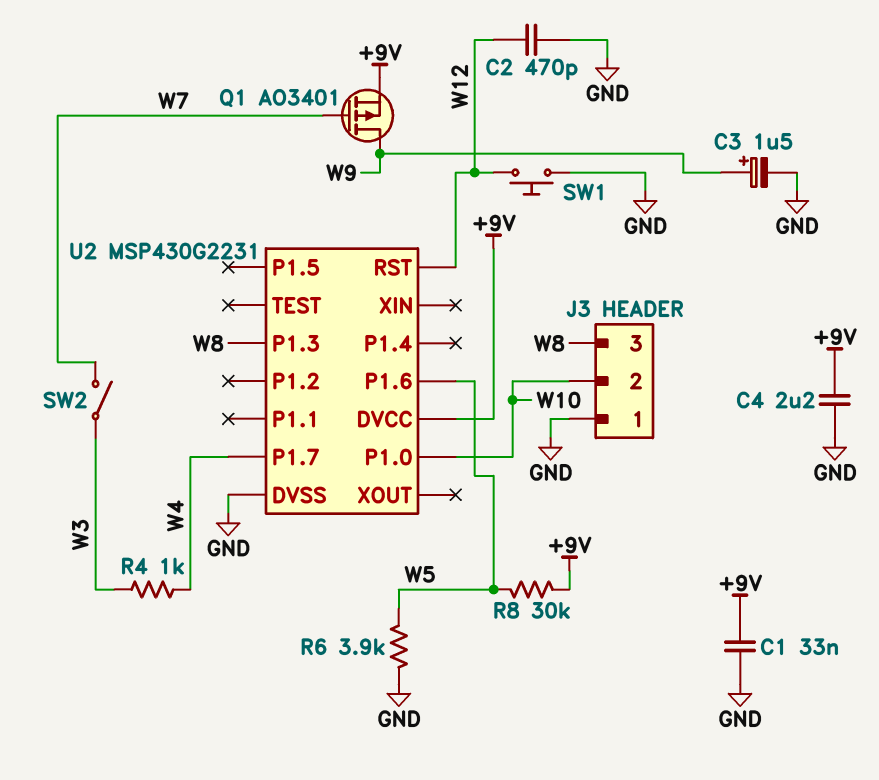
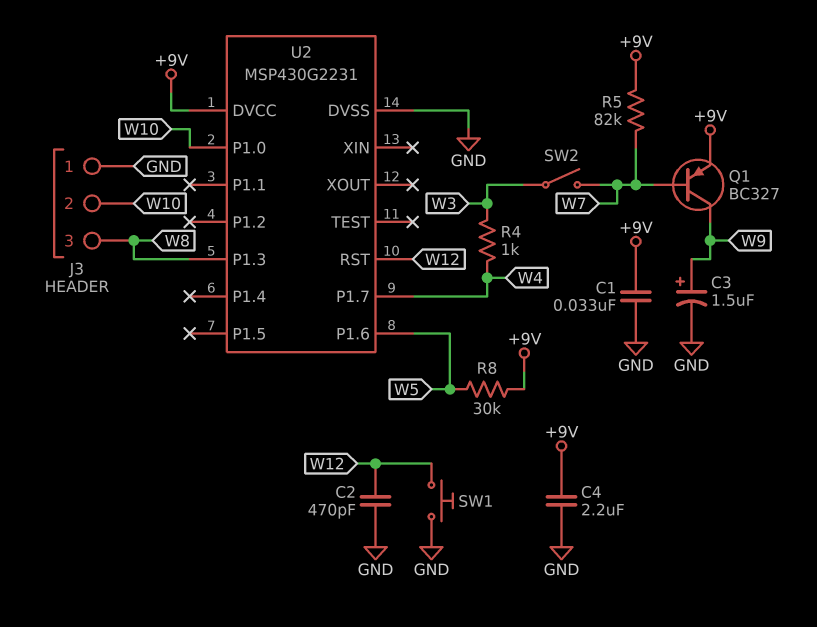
Q1: PMOS AO3401 (G W7, D W9, S +9V) -> PNP BC327 (B W7, C W9, E +9V)
R5: none -> 82k (+9V, W7)
R6: 3.9k (GND, W5) -> none

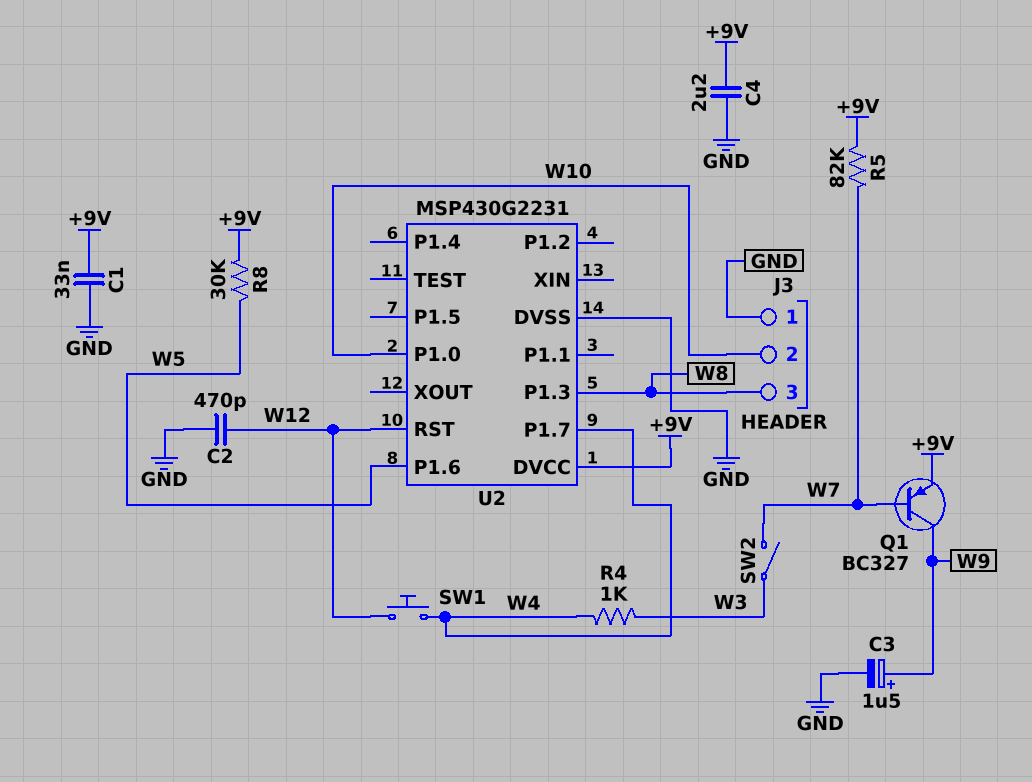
SW1: button (GND, W12) -> button (W4, W12)

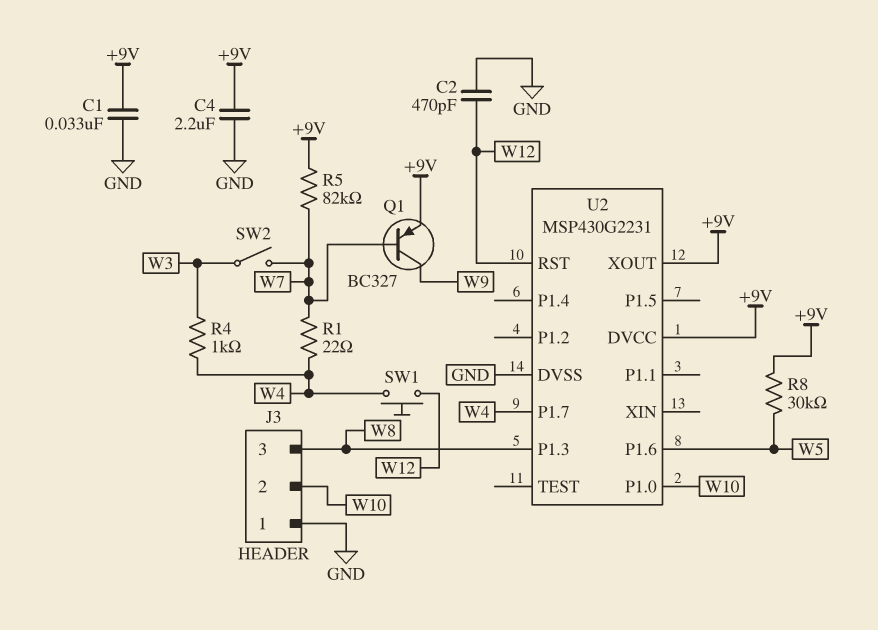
C3: 1.5uF (plus W9, minus GND) -> none
R1: none -> 22 (W4, W7)
U2 pin XOUT: none -> +9V

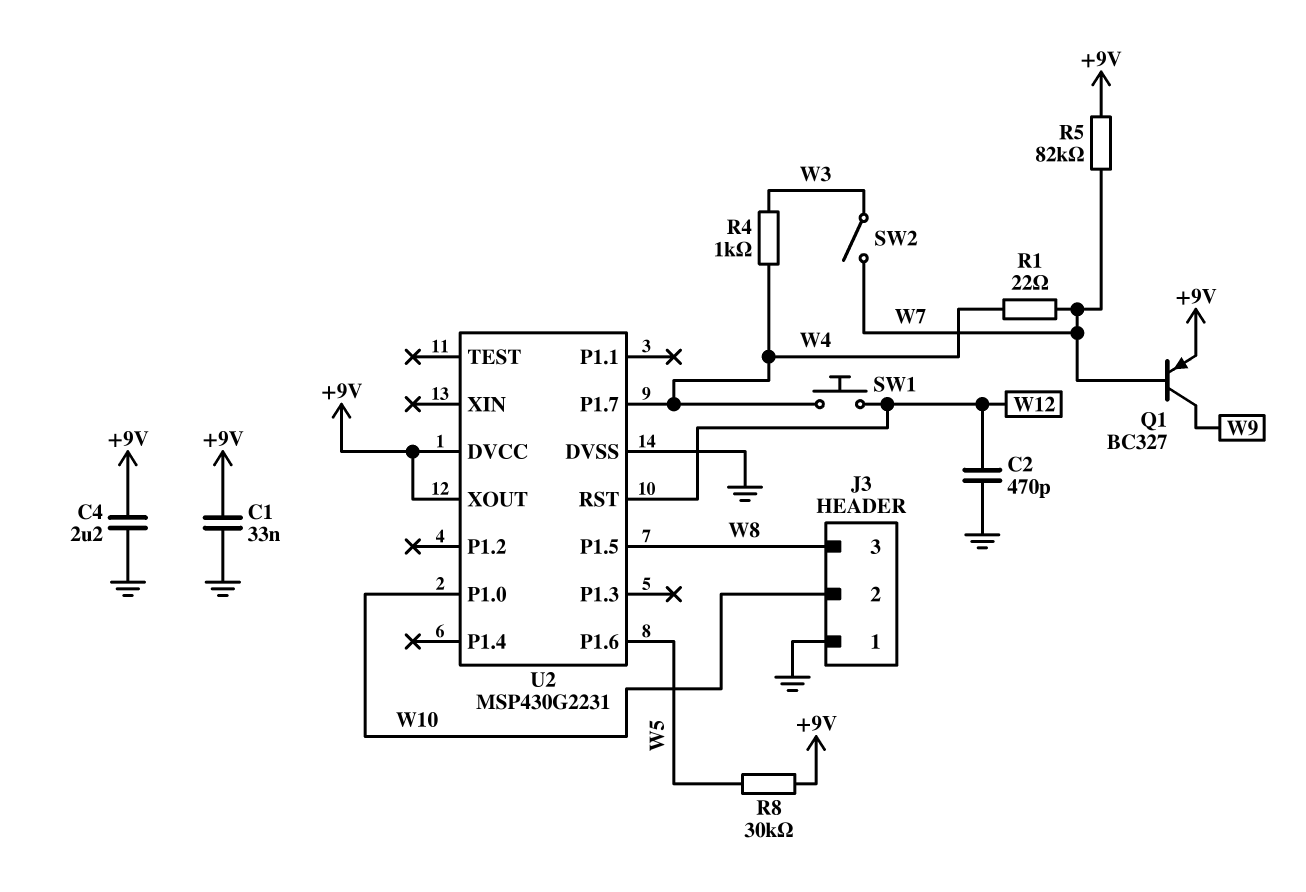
U2 pin P1.3: W8 -> none
U2 pin P1.5: none -> W8

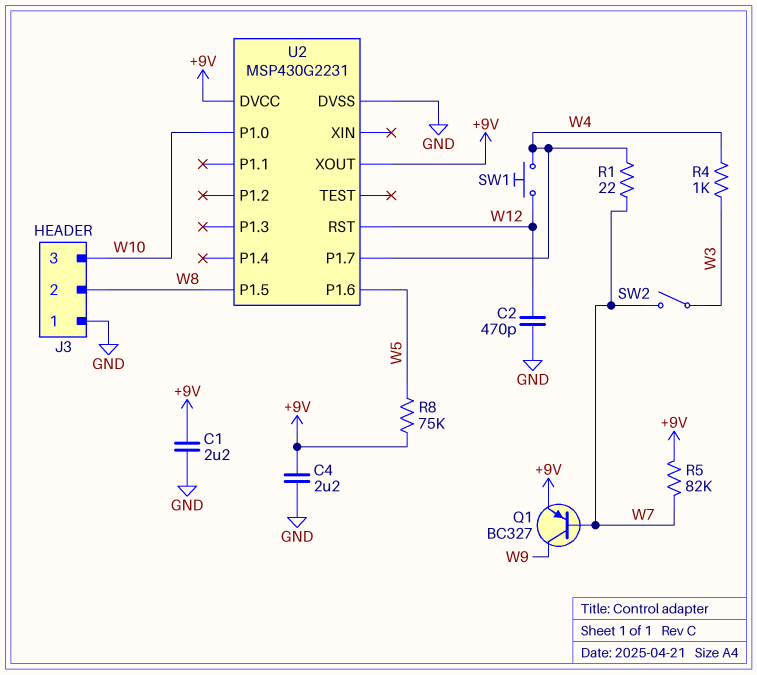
C1: 33nF (+9V, GND) -> 2.2uF (+9V, GND)
J3 pin 2: W10 -> W8
J3 pin 3: W8 -> W10
R8: 30k (+9V, W5) -> 75k (+9V, W5)

